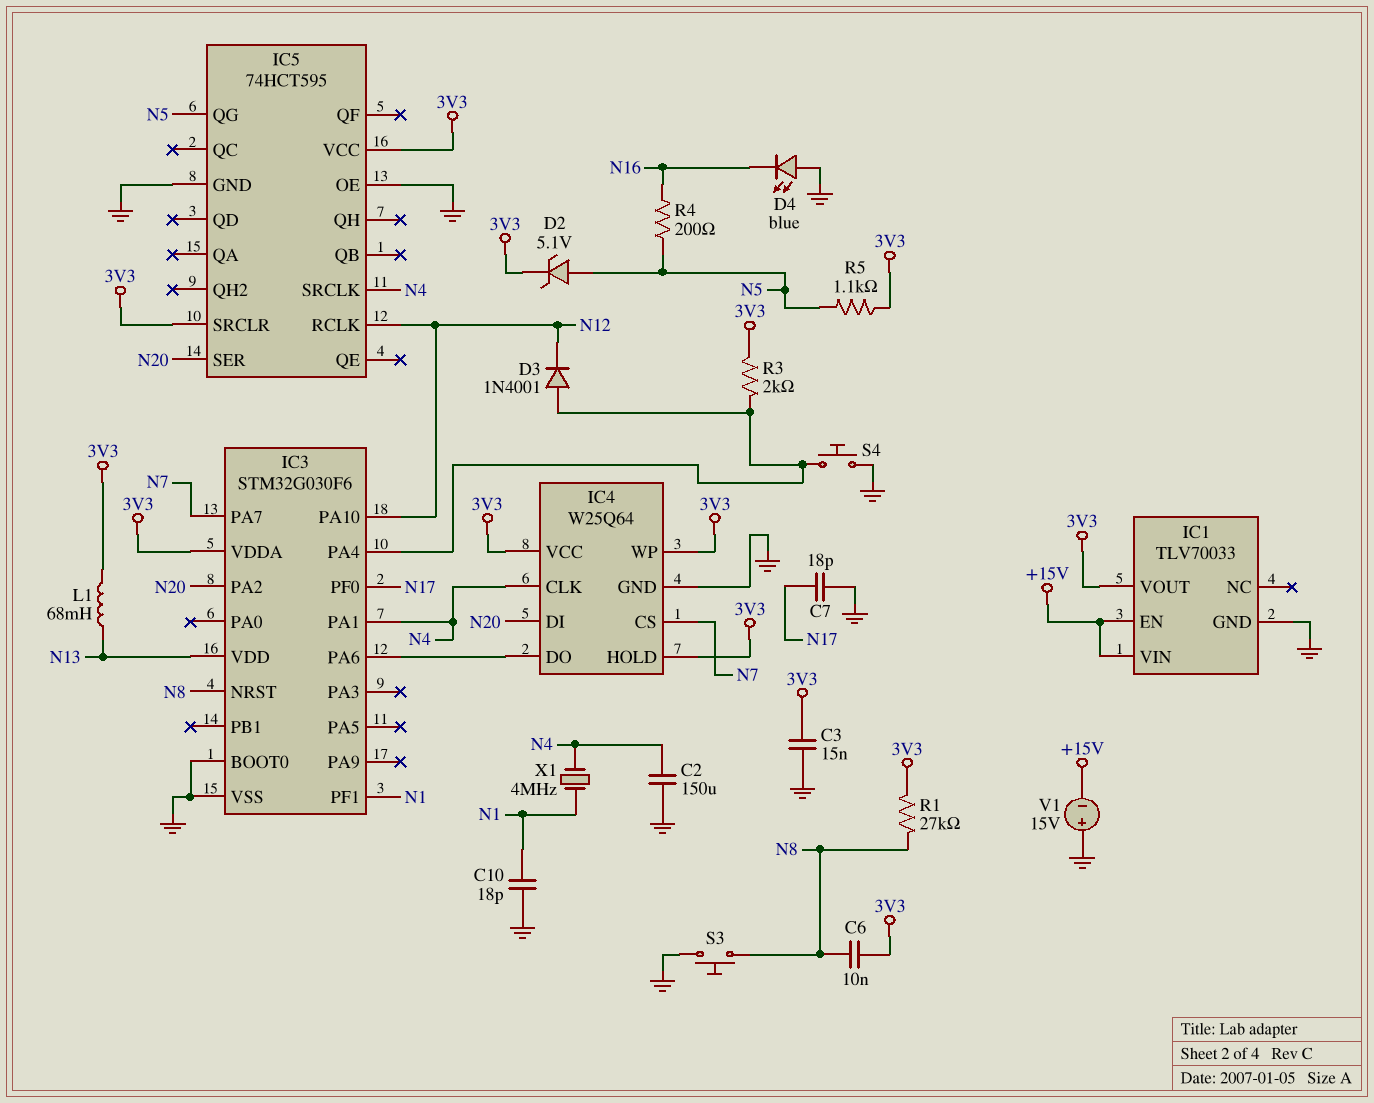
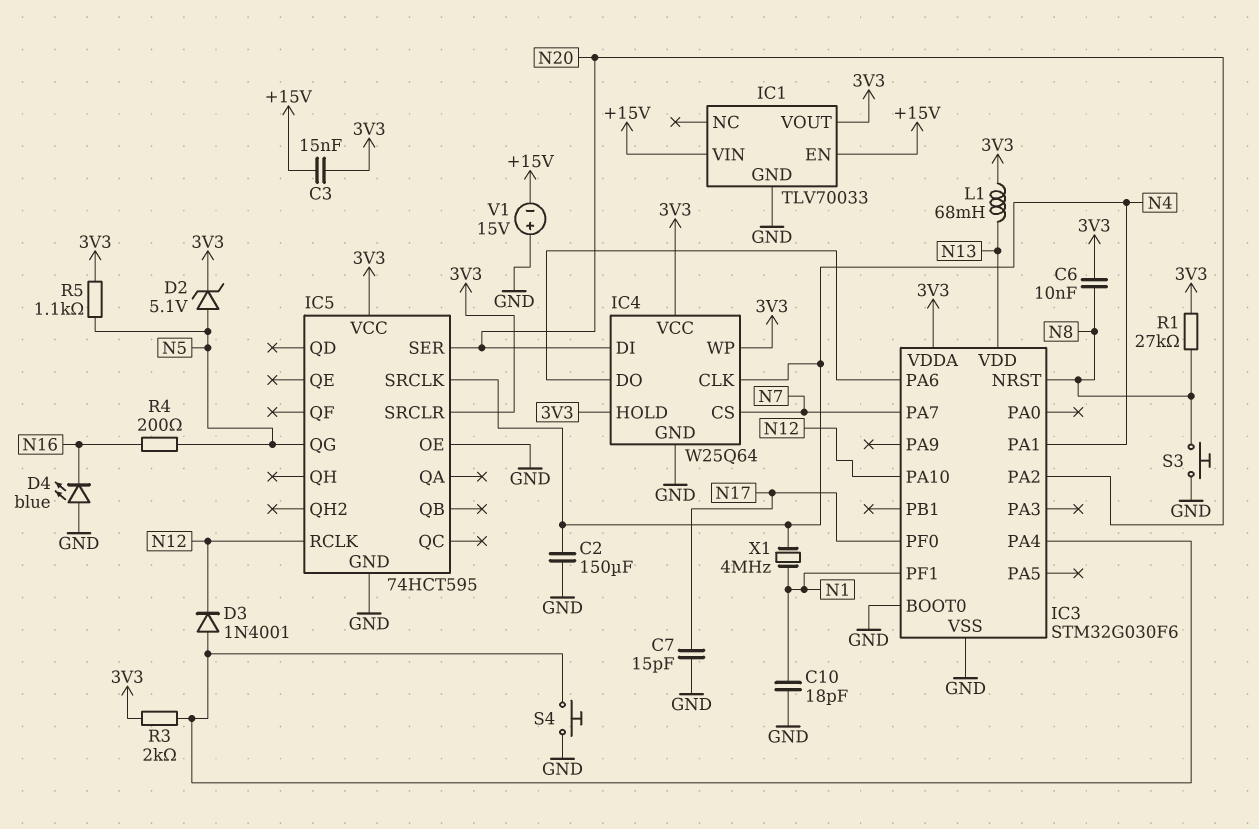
C3: 15nF (3V3, GND) -> 15nF (+15V, 3V3)
C7: 18pF (GND, N17) -> 15pF (GND, N17)

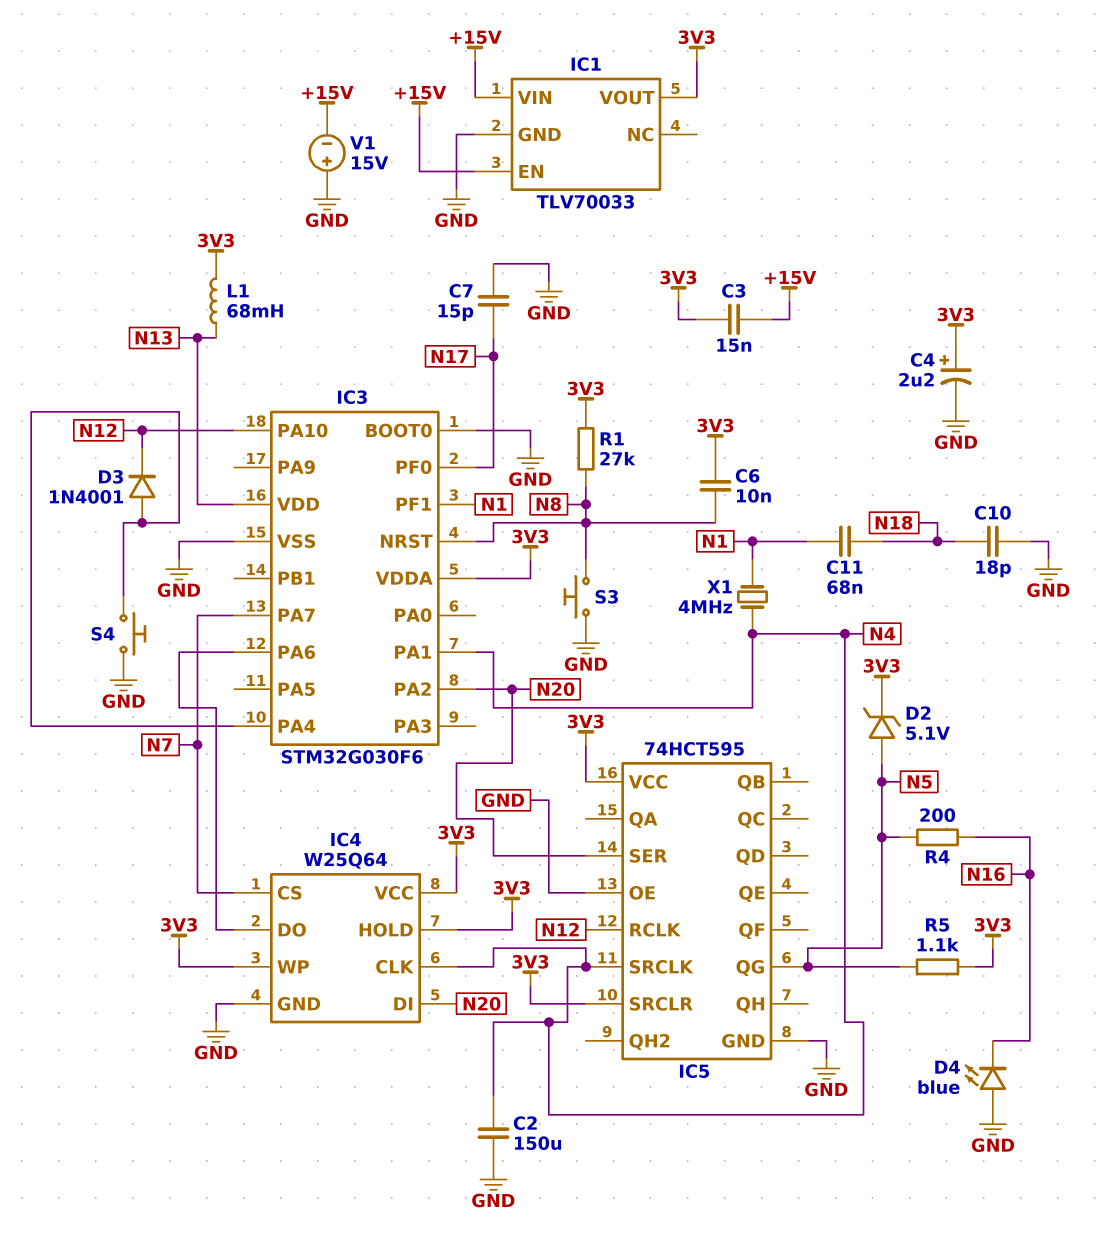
C4: none -> 2.2uF (plus 3V3, minus GND)
C10: 18pF (GND, N1) -> 18pF (GND, N18)
C11: none -> 68nF (N1, N18)
R3: 2k (3V3, IC3/PA4) -> none

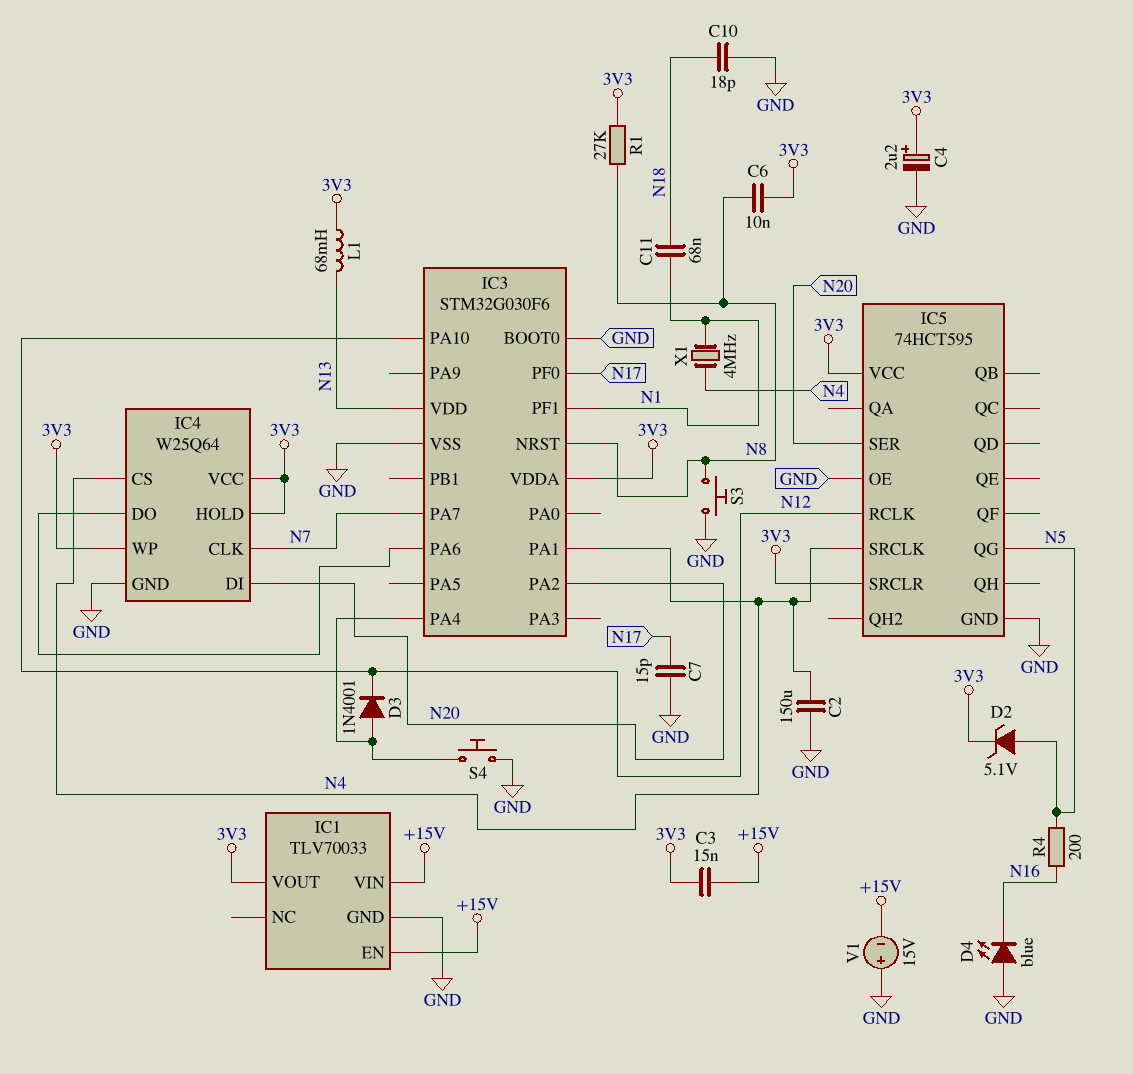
IC4 pin CLK: N4 -> N7
IC4 pin CS: N7 -> N4
R5: 1.1k (3V3, N5) -> none

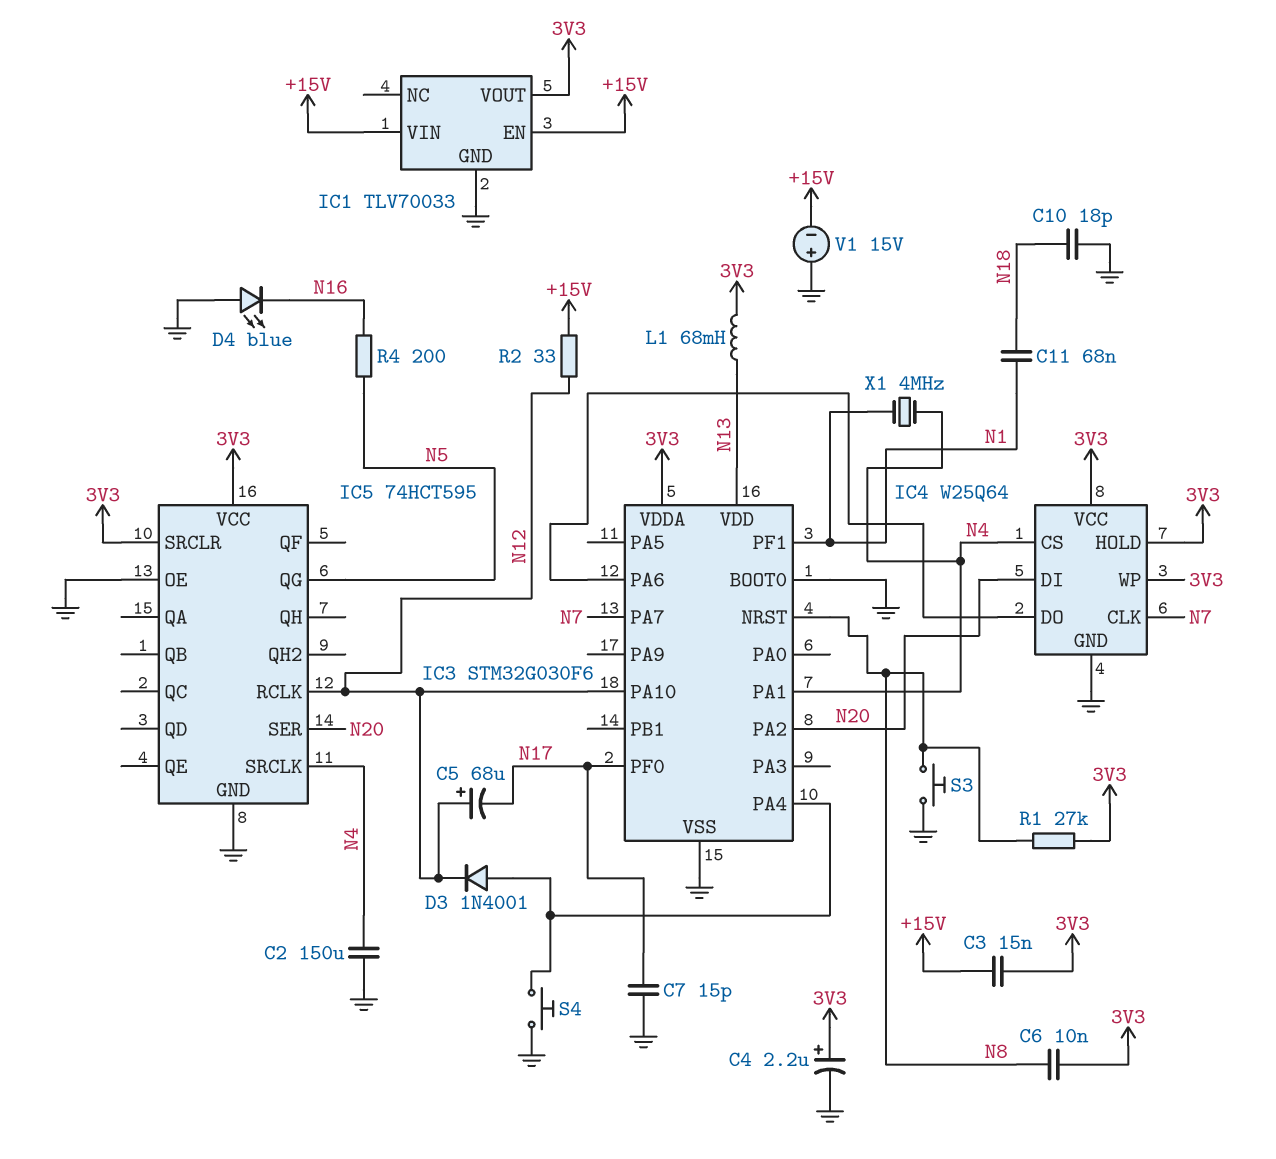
C5: none -> 68uF (plus N12, minus N17)
D2: zener 5.1V (A N5, K 3V3) -> none
R2: none -> 33 (+15V, N12)

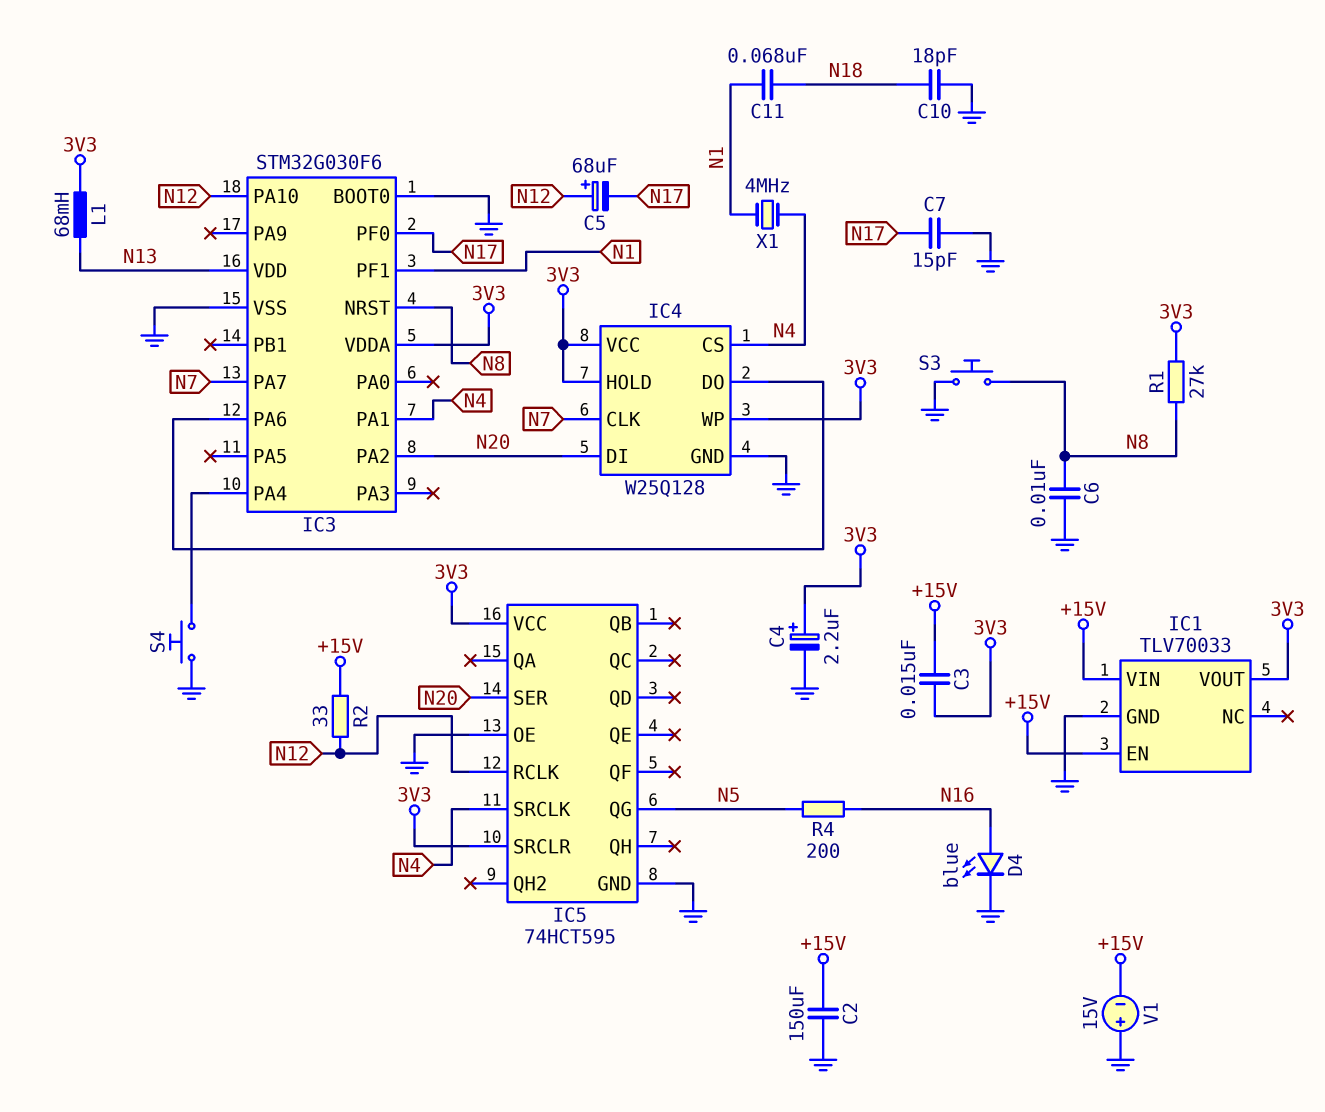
C2: 150uF (GND, N4) -> 150uF (+15V, GND)
C6: 10nF (3V3, N8) -> 10nF (GND, N8)
D3: diode 1N4001 (A IC3/PA4, K N12) -> none
D4: LED blue (A GND, K N16) -> LED blue (A N16, K GND)
IC4: W25Q64 -> W25Q128

